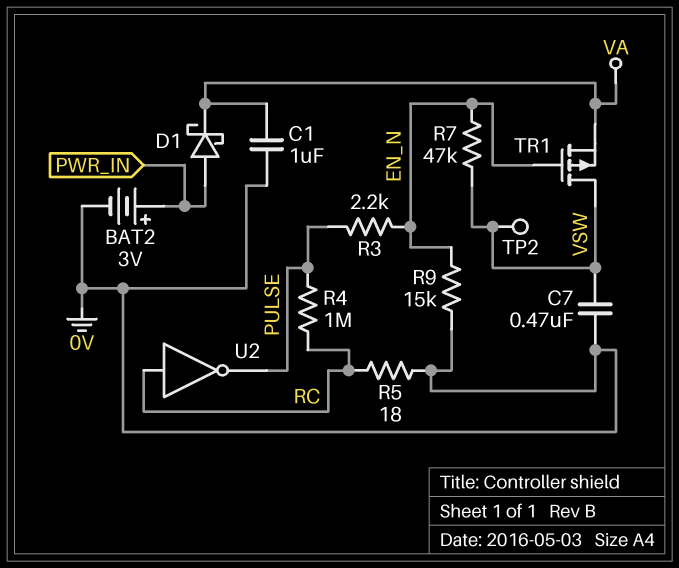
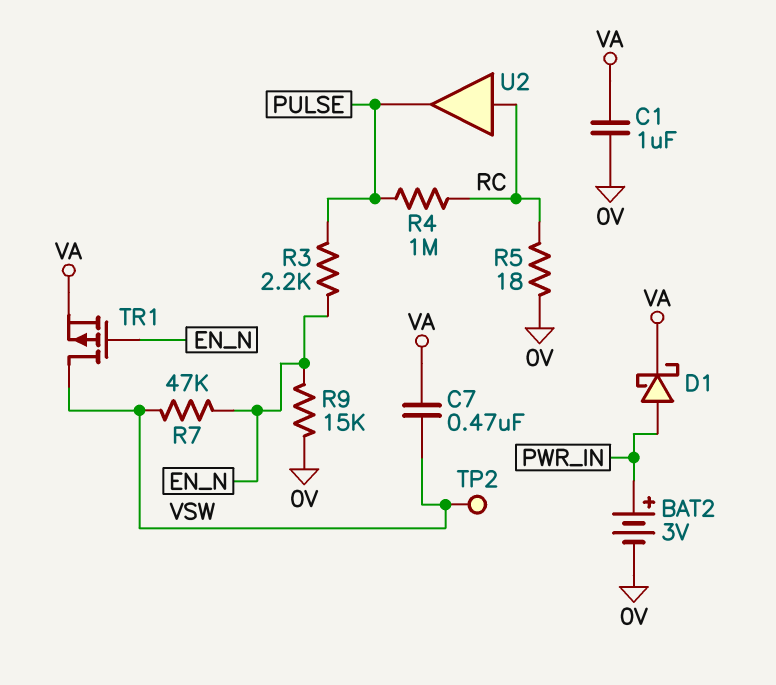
C7: 470nF (0V, VSW) -> 470nF (VA, VSW)
U2: NOT (in RC, out PULSE) -> buffer (in RC, out PULSE)

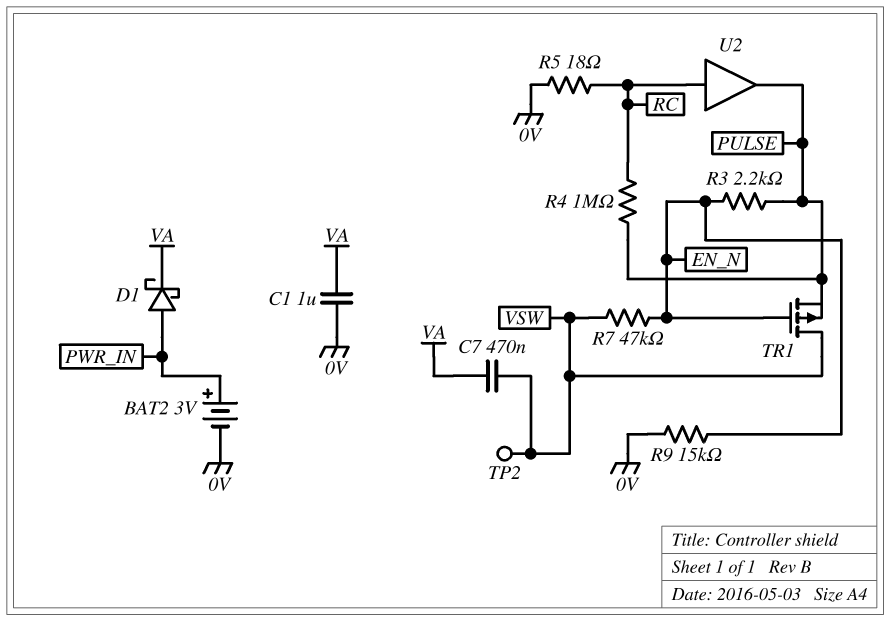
TR1: PMOS (G EN_N, D VSW, S VA) -> PMOS (G EN_N, D VSW, S PULSE)

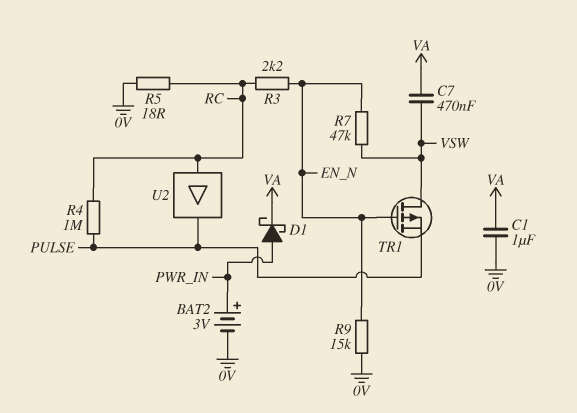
R3: 2.2k (EN_N, PULSE) -> 2.2k (EN_N, RC)
TP2: test point (VSW) -> none

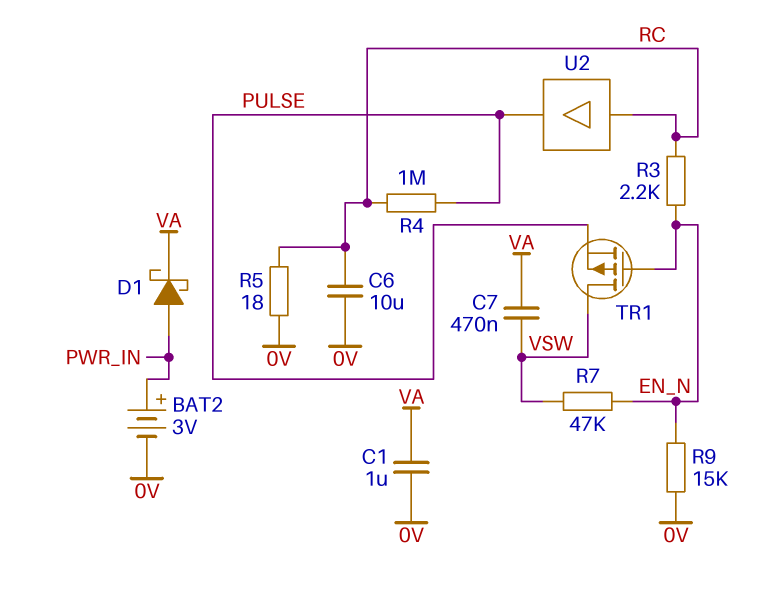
C6: none -> 10uF (0V, RC)

